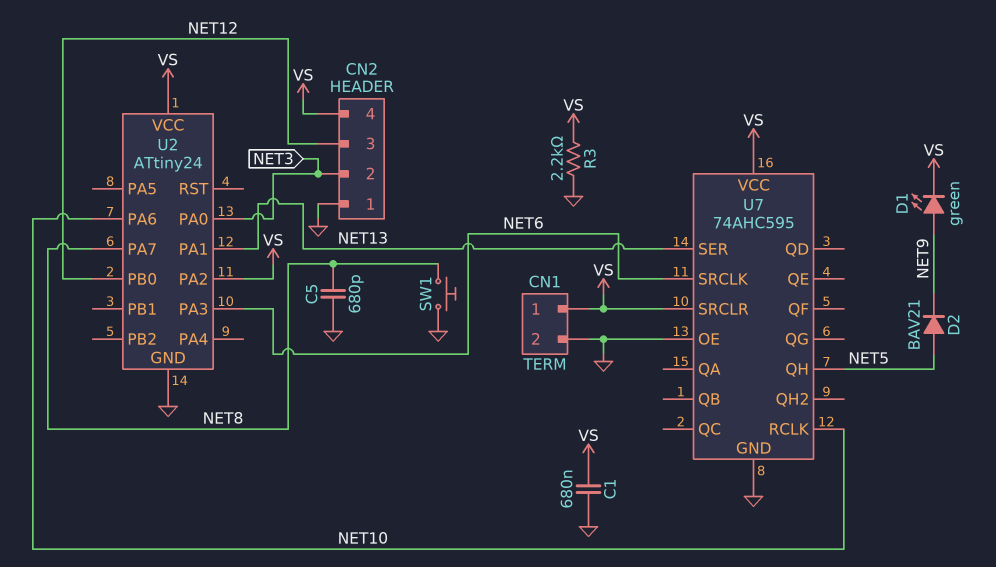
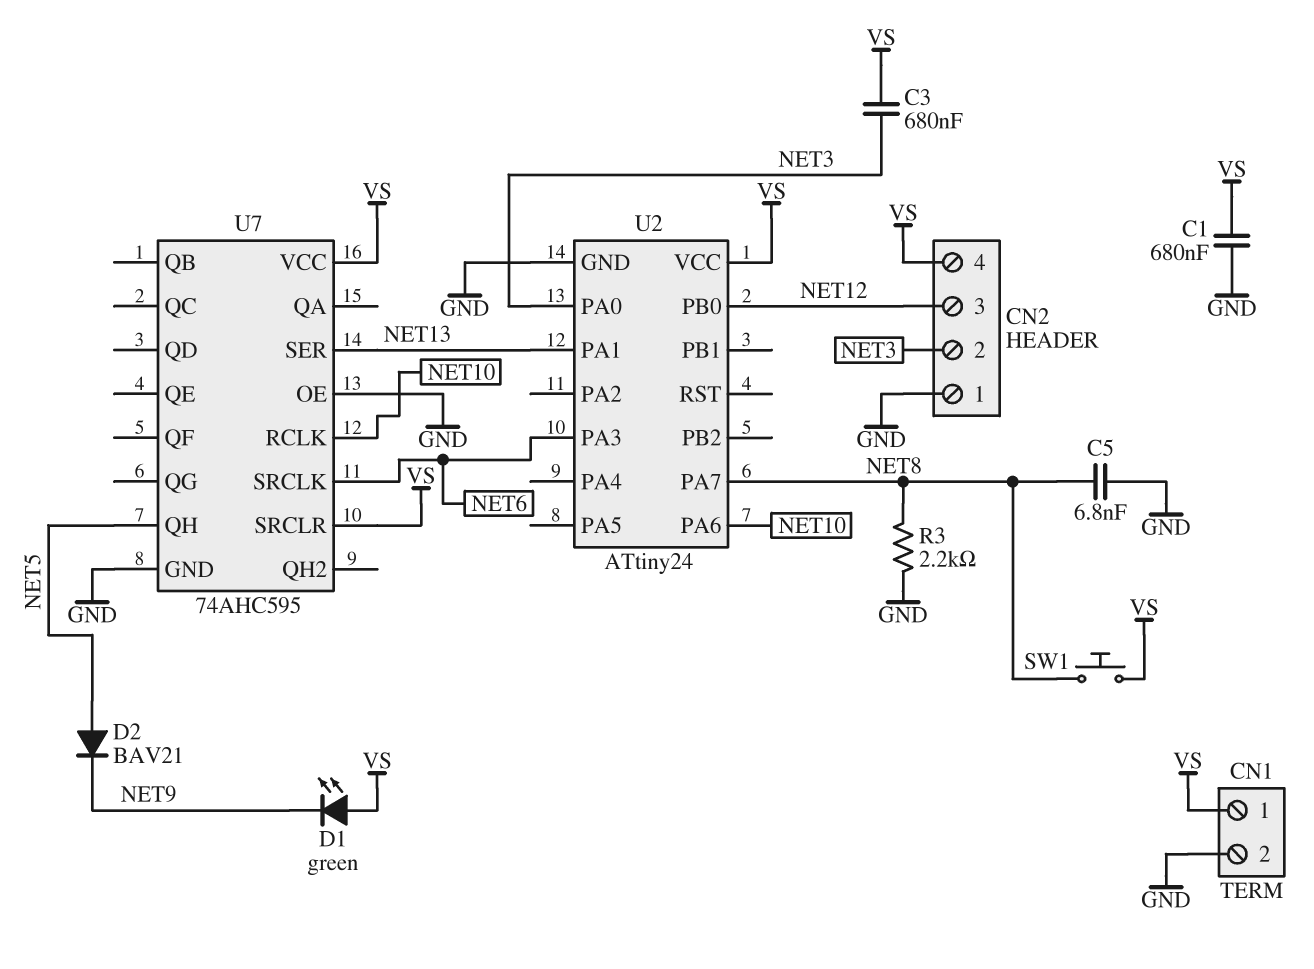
C3: none -> 680nF (NET3, VS)
C5: 680pF (GND, NET8) -> 6.8nF (GND, NET8)
D1: LED green (A NET9, K VS) -> LED green (A VS, K NET9)
R3: 2.2k (GND, VS) -> 2.2k (GND, NET8)
SW1: button (GND, NET8) -> button (NET8, VS)
U2 pin PA2: VS -> none

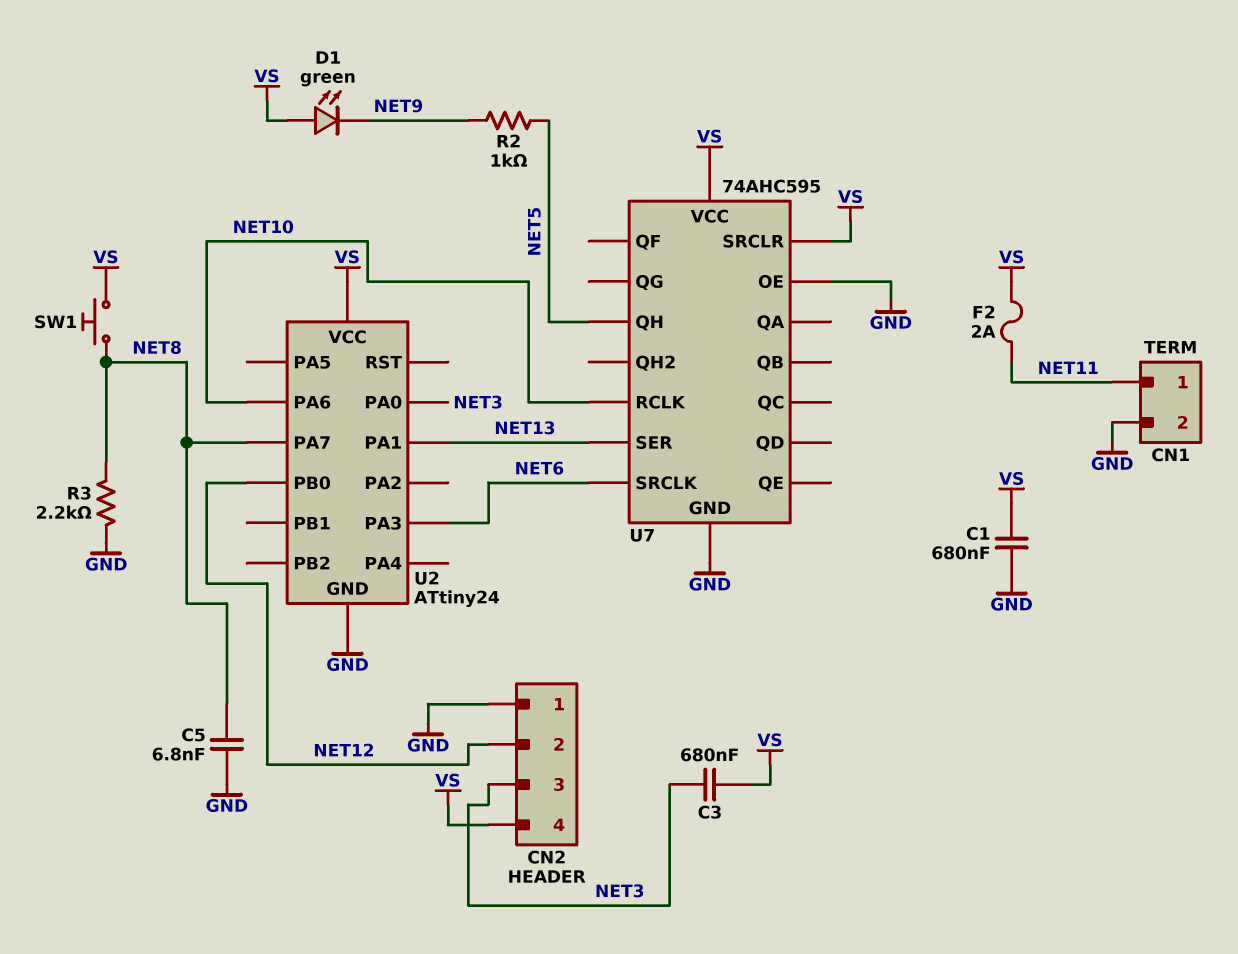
CN1 pin 1: VS -> NET11
CN2 pin 2: NET3 -> NET12
CN2 pin 3: NET12 -> NET3
D2: diode BAV21 (A NET5, K NET9) -> none
F2: none -> 2A (NET11, VS)
R2: none -> 1k (NET5, NET9)

